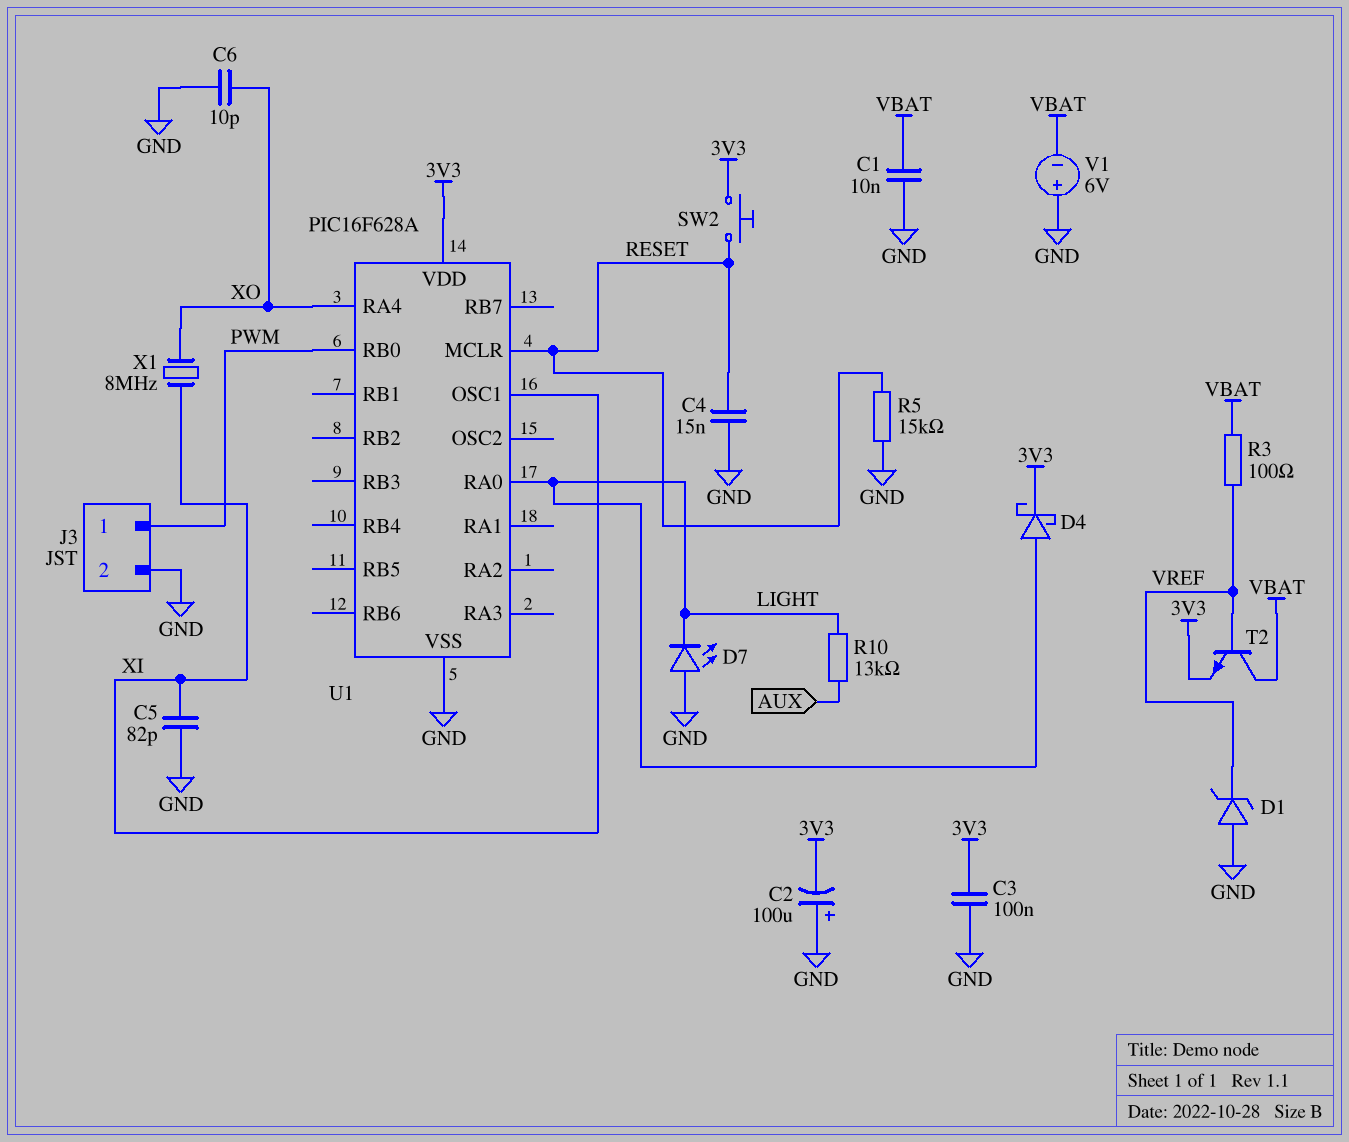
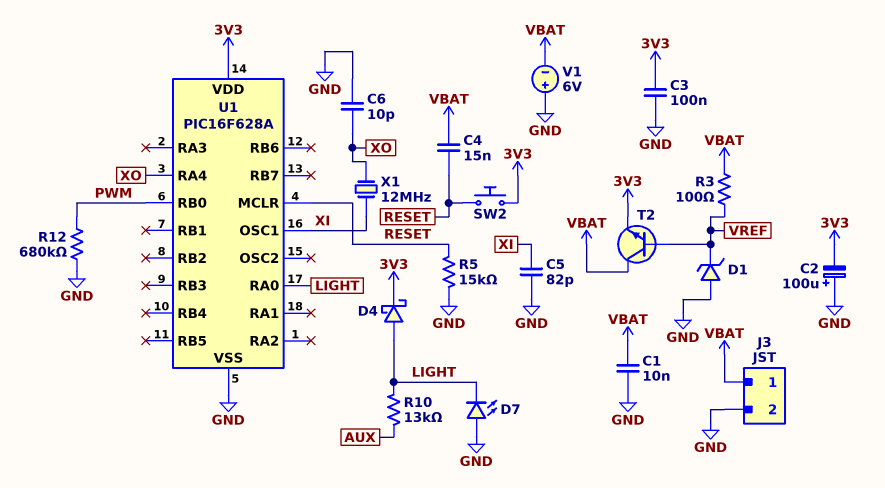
C4: 15nF (GND, RESET) -> 15nF (RESET, VBAT)
J3 pin 1: PWM -> VBAT
R12: none -> 680k (GND, PWM)
X1: 8MHz (XI, XO) -> 12MHz (XI, XO)

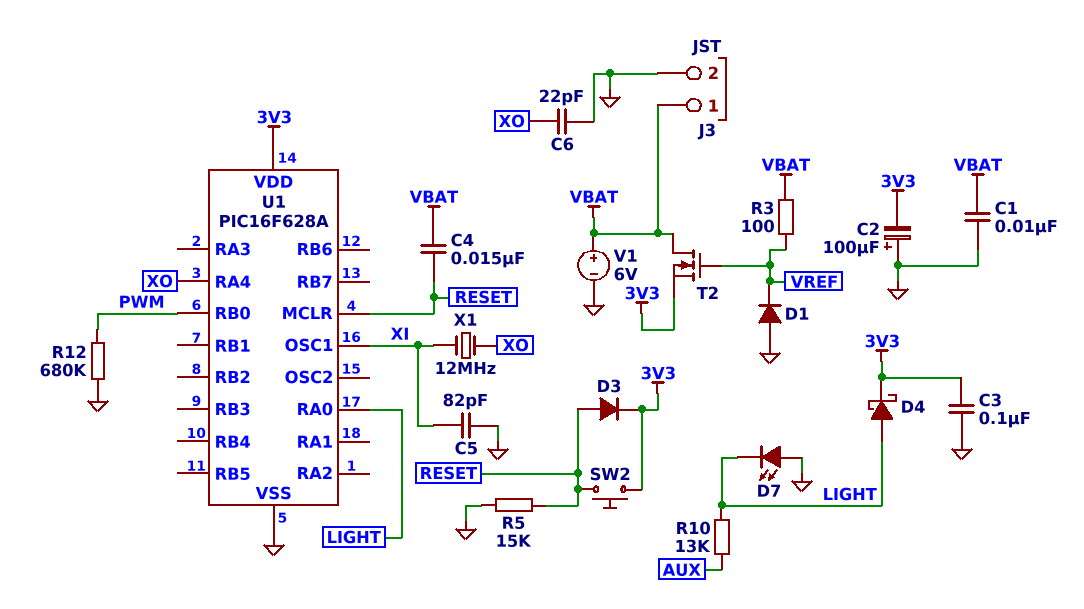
C6: 10pF (GND, XO) -> 22pF (GND, XO)
D1: zener (A GND, K VREF) -> diode (A GND, K VREF)
D3: none -> diode (A RESET, K 3V3)
T2: NPN (B VREF, C VBAT, E 3V3) -> NMOS (G VREF, D VBAT, S 3V3)
V1: 6V (plus GND, minus VBAT) -> 6V (plus VBAT, minus GND)

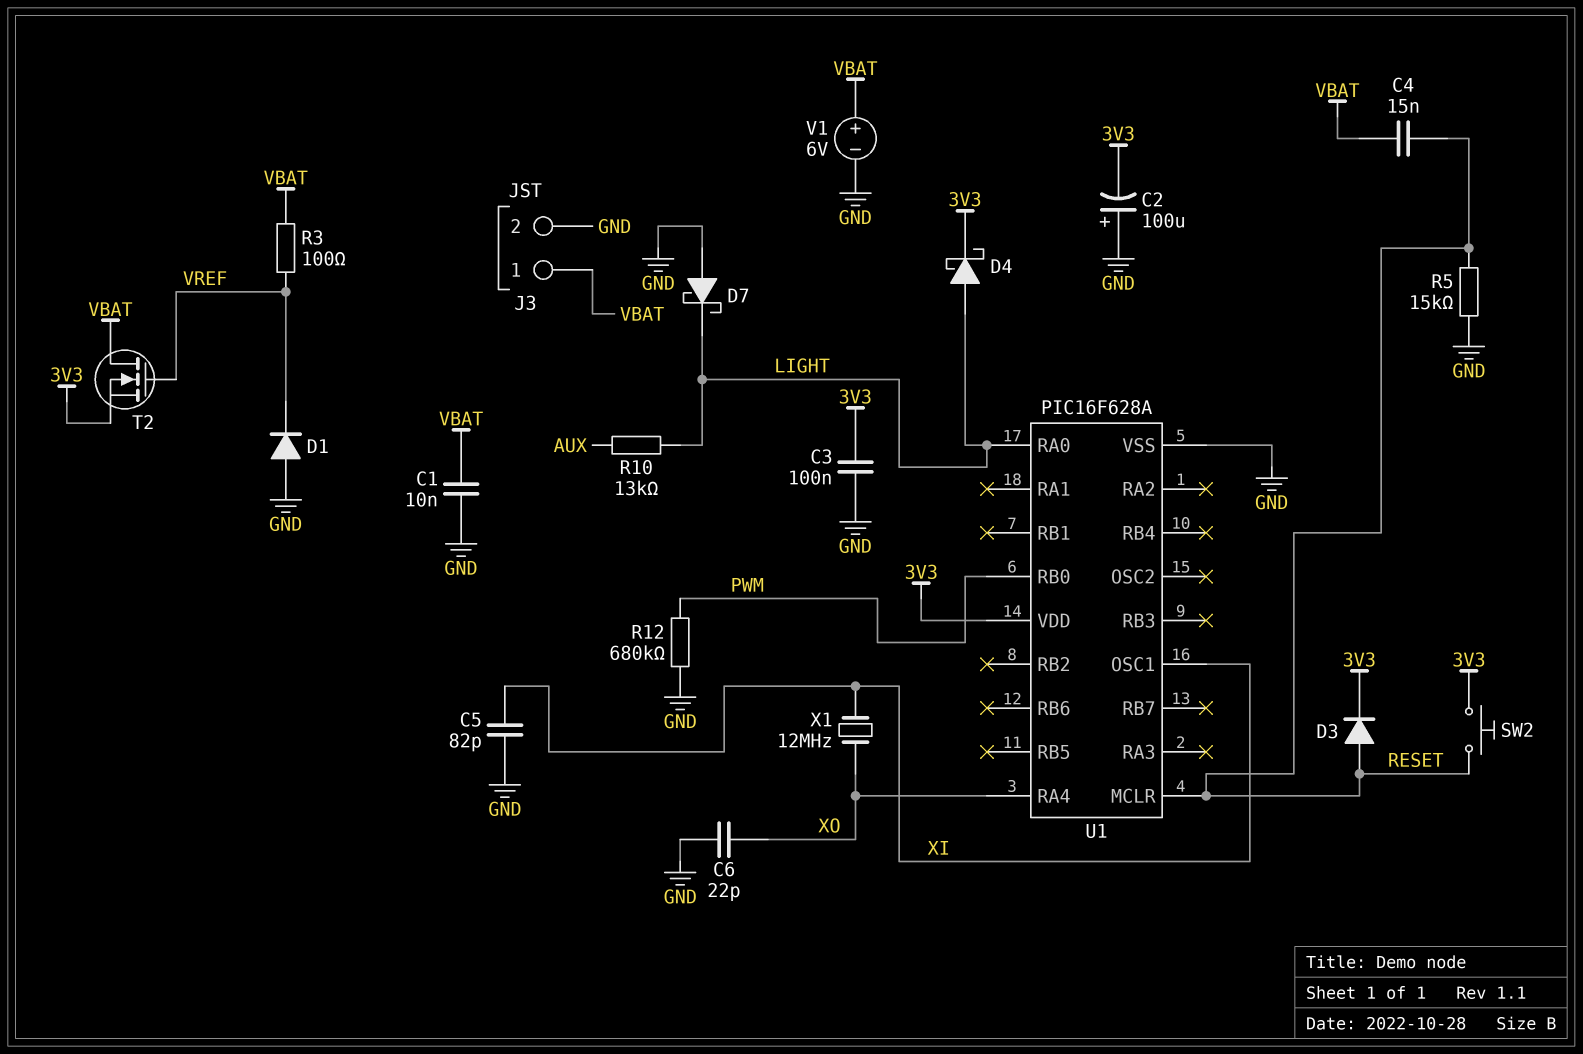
D7: LED (A GND, K LIGHT) -> schottky (A GND, K LIGHT)

